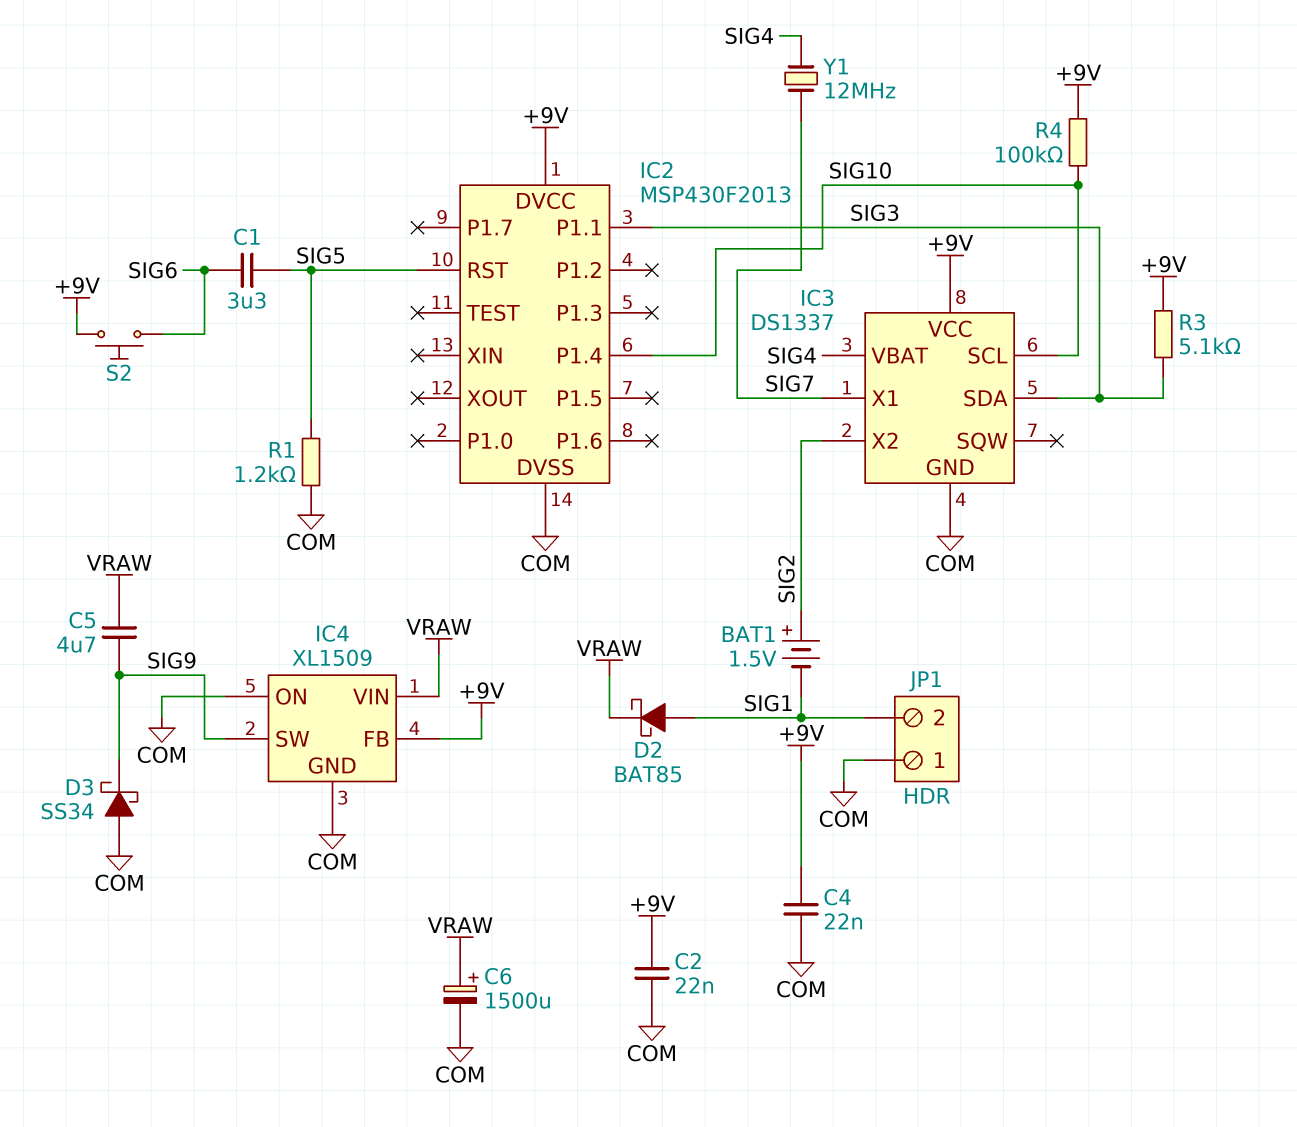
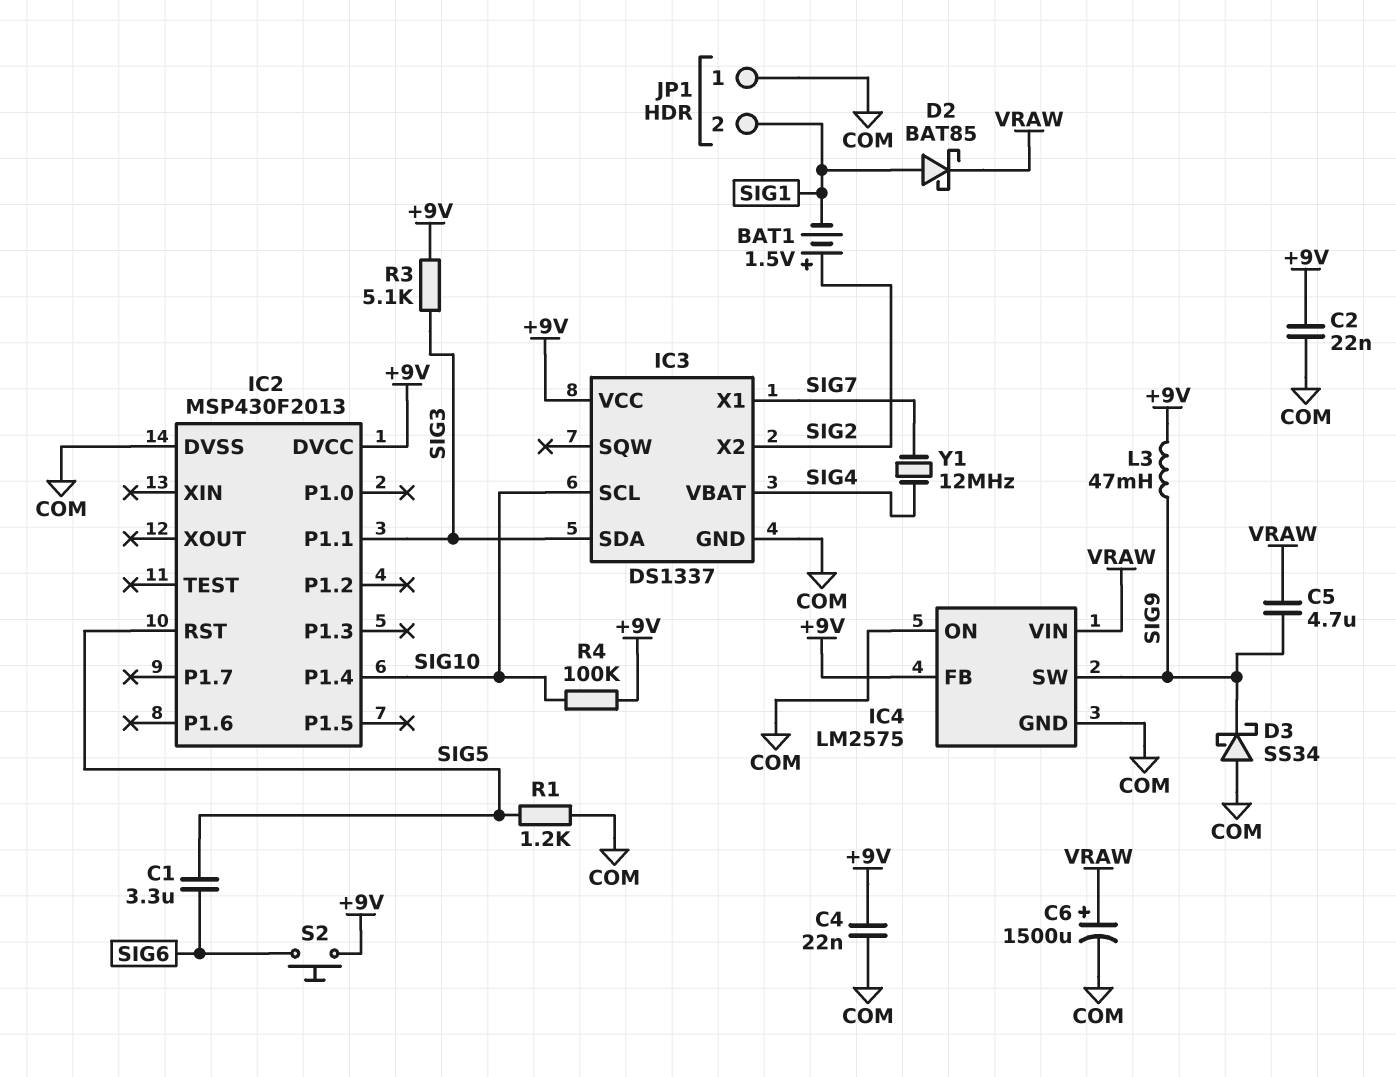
IC4: XL1509 -> LM2575
L3: none -> 47mH (+9V, SIG9)

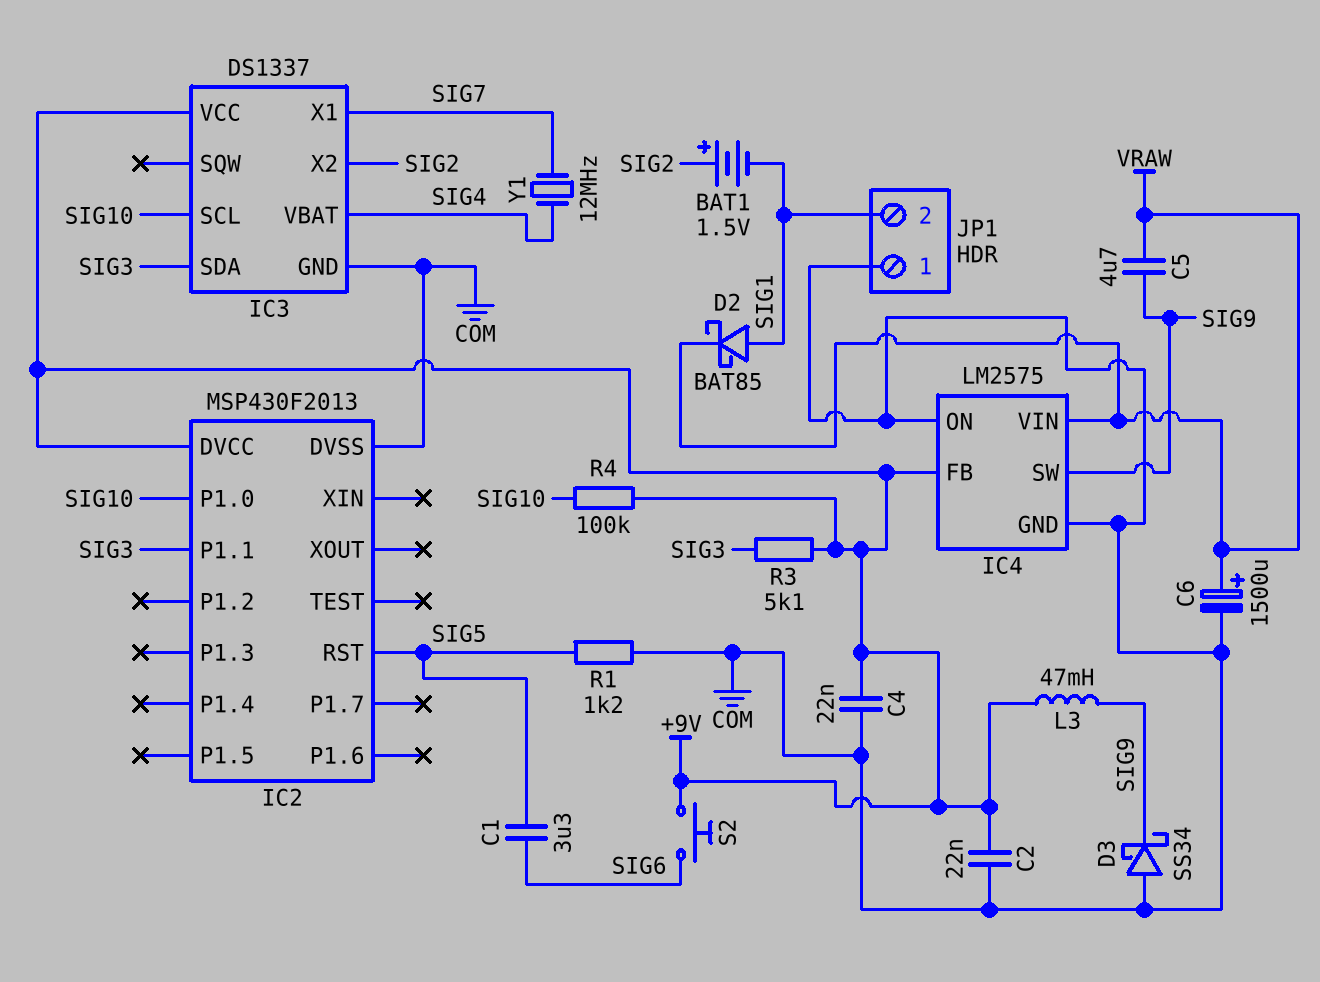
IC2 pin P1.0: none -> SIG10
IC2 pin P1.4: SIG10 -> none

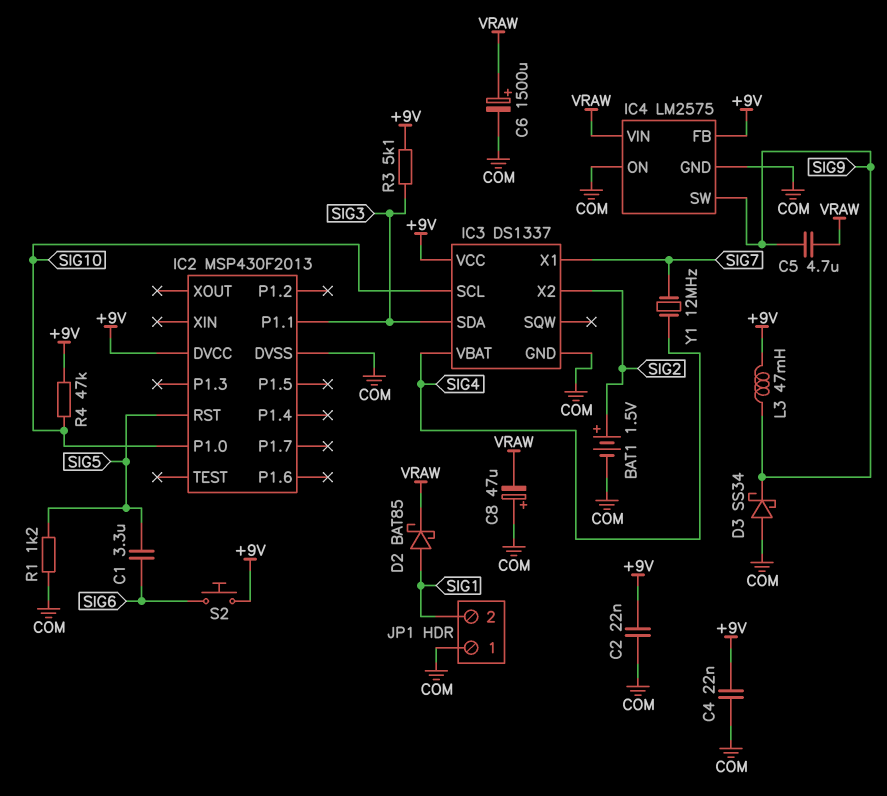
BAT1: 1.5V (plus SIG2, minus SIG1) -> 1.5V (plus SIG2, minus COM)
C8: none -> 47uF (plus COM, minus VRAW)
R4: 100k (+9V, SIG10) -> 47k (+9V, SIG10)

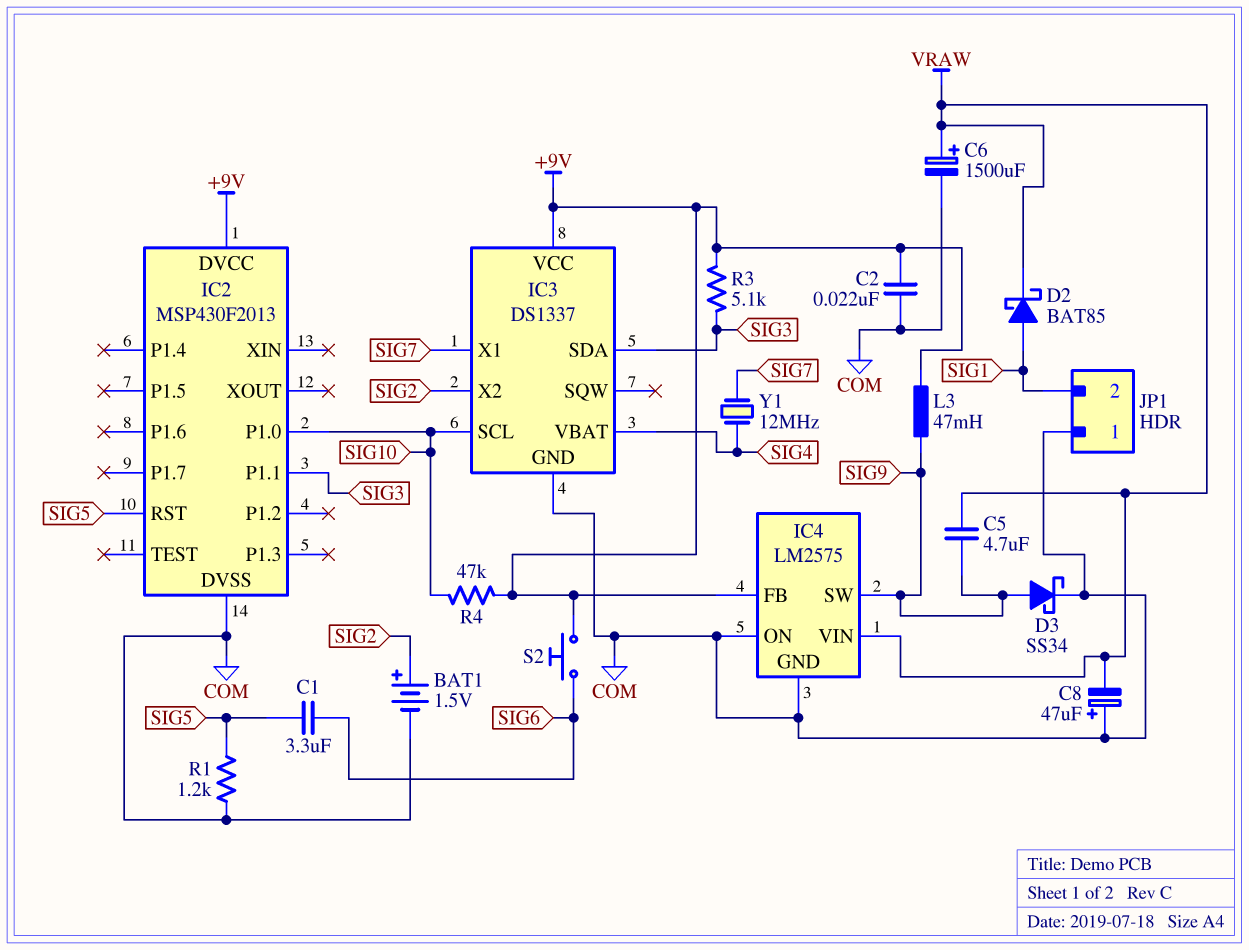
C4: 22nF (+9V, COM) -> none
D3: schottky SS34 (A COM, K SIG9) -> schottky SS34 (A SIG9, K COM)

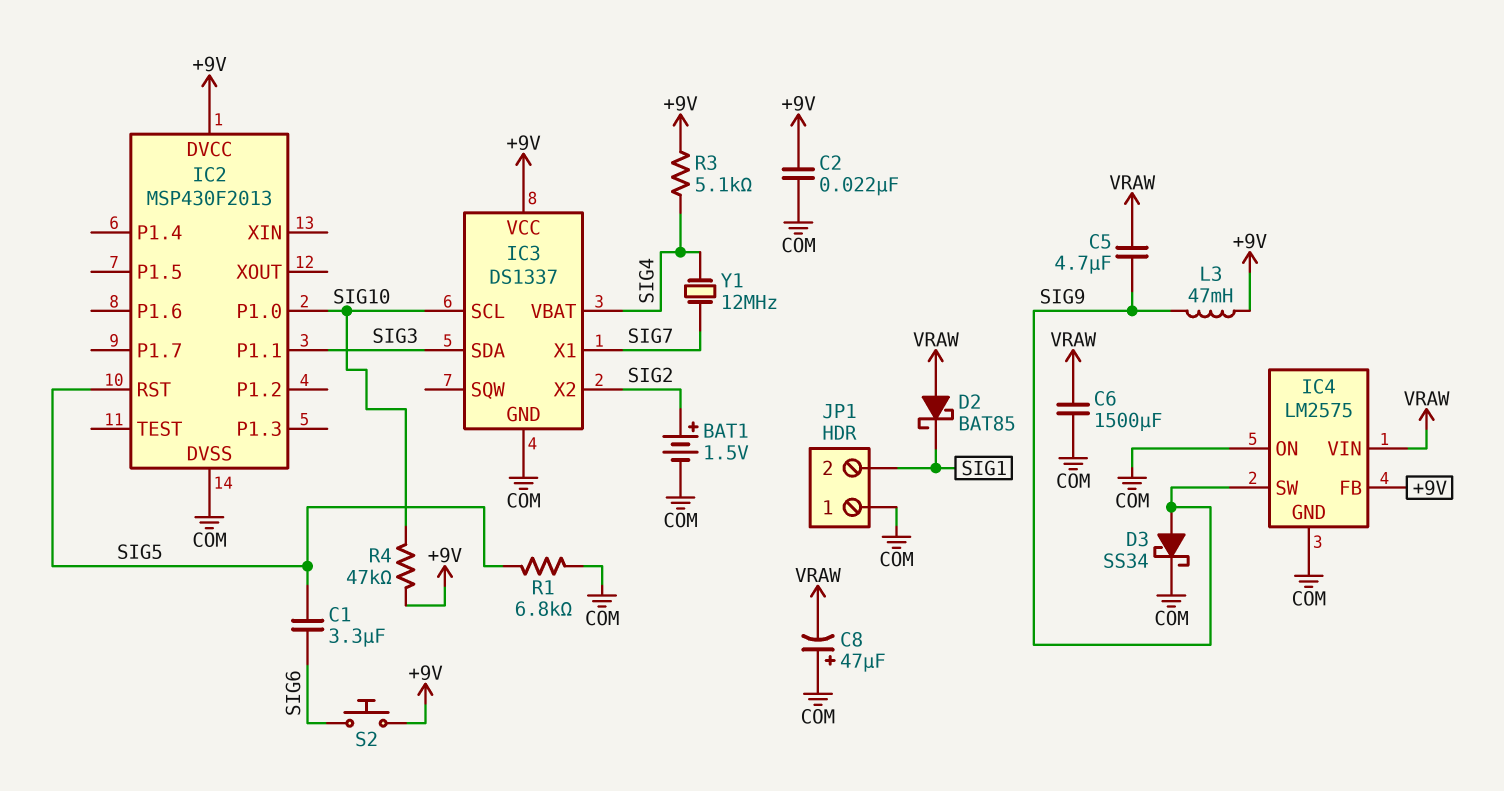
C6: 1500uF (plus VRAW, minus COM) -> 1500uF (COM, VRAW)
D2: schottky BAT85 (A SIG1, K VRAW) -> schottky BAT85 (A VRAW, K SIG1)
R1: 1.2k (COM, SIG5) -> 6.8k (COM, SIG5)
R3: 5.1k (+9V, SIG3) -> 5.1k (+9V, SIG4)

